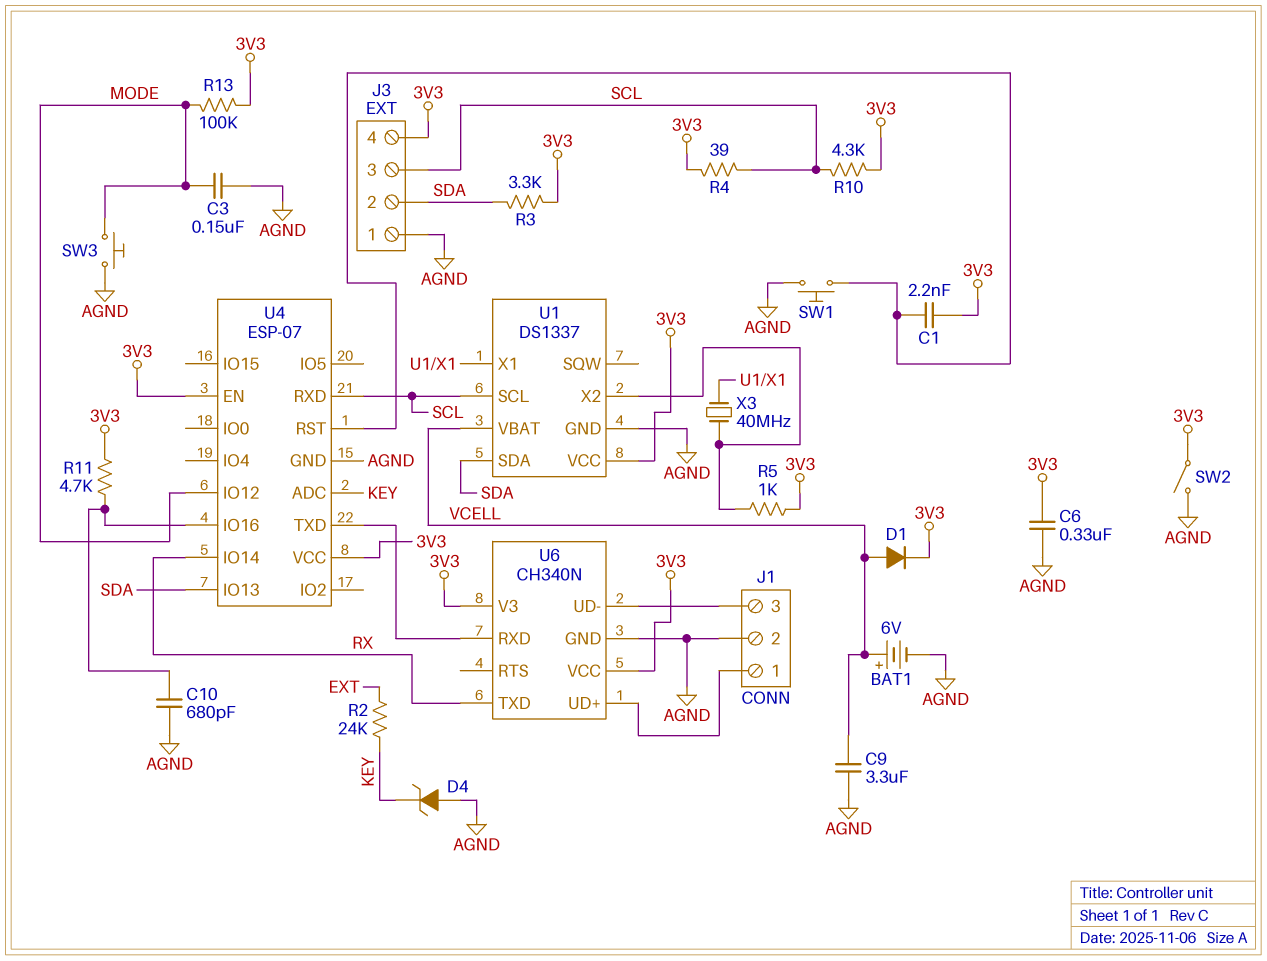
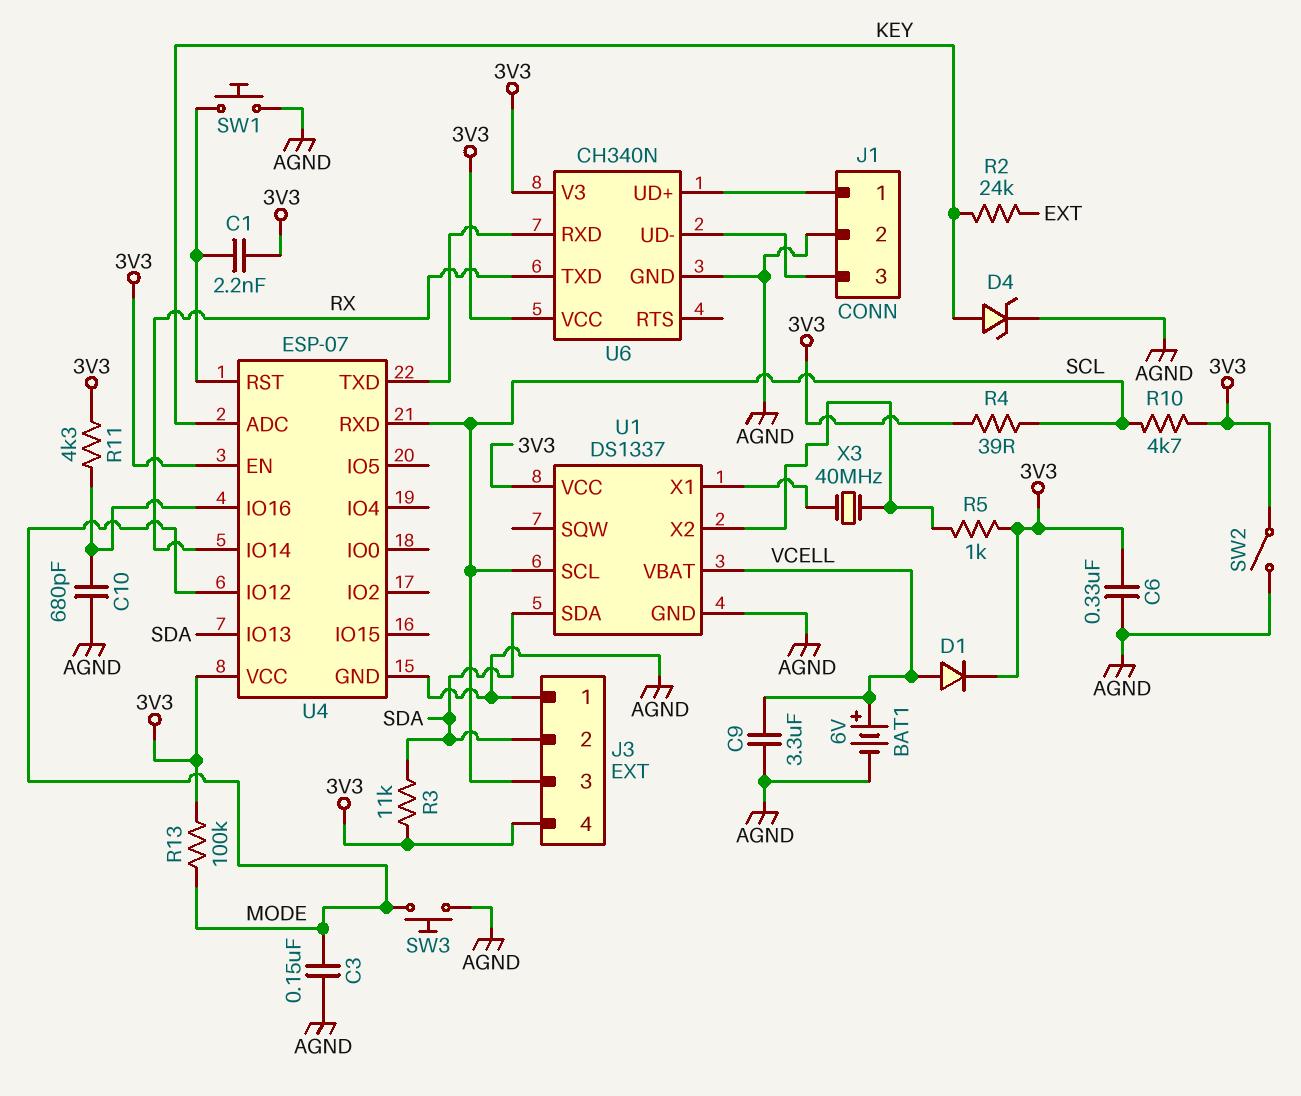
D4: zener (A AGND, K KEY) -> zener (A KEY, K AGND)
R3: 3.3k (3V3, SDA) -> 11k (3V3, SDA)
R10: 4.3k (3V3, SCL) -> 4.7k (3V3, SCL)
R11: 4.7k (3V3, U4/IO16) -> 4.3k (3V3, U4/IO16)

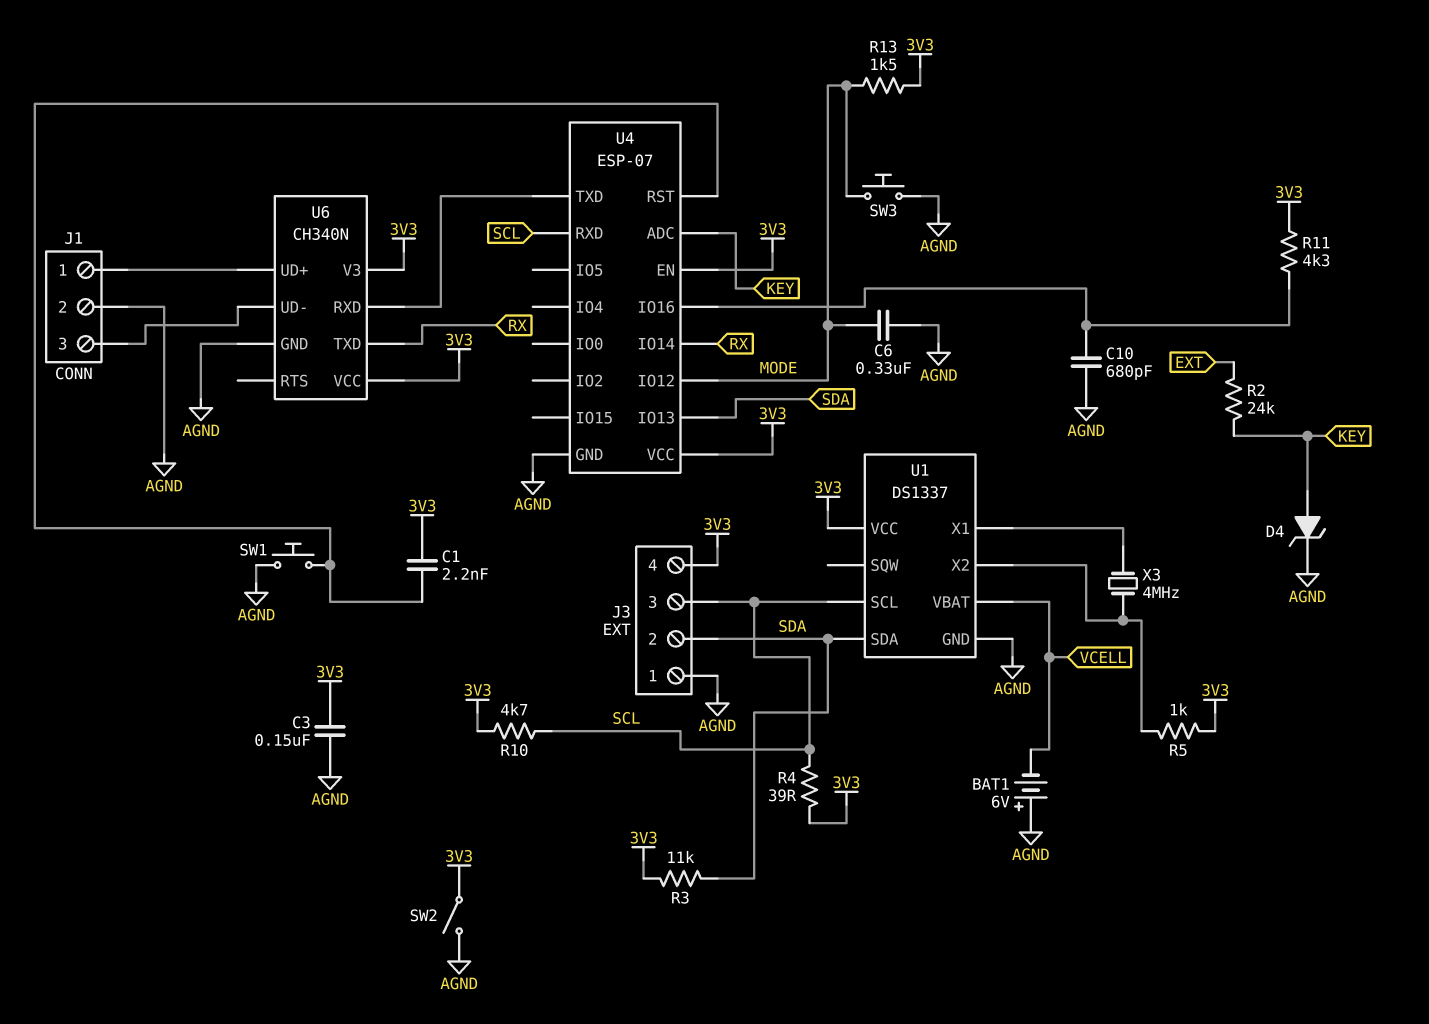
BAT1: 6V (plus VCELL, minus AGND) -> 6V (plus AGND, minus VCELL)
C3: 150nF (AGND, MODE) -> 150nF (3V3, AGND)
C6: 330nF (3V3, AGND) -> 330nF (AGND, MODE)
C9: 3.3uF (AGND, VCELL) -> none
D1: diode (A VCELL, K 3V3) -> none
R13: 100k (3V3, MODE) -> 1.5k (3V3, MODE)
X3: 40MHz (U1/X1, U1/X2) -> 4MHz (U1/X1, U1/X2)

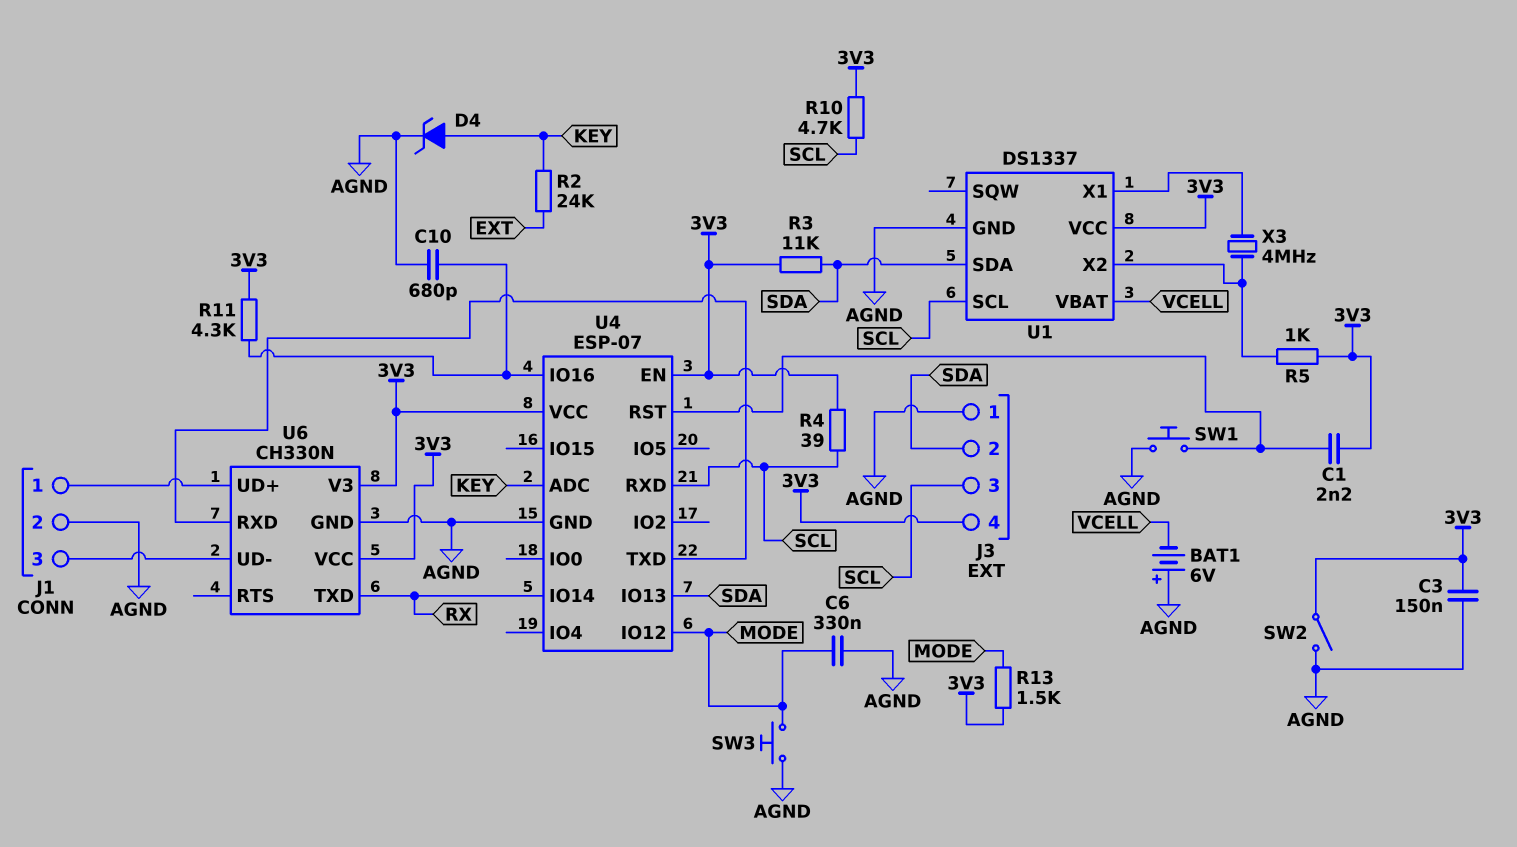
U6: CH340N -> CH330N

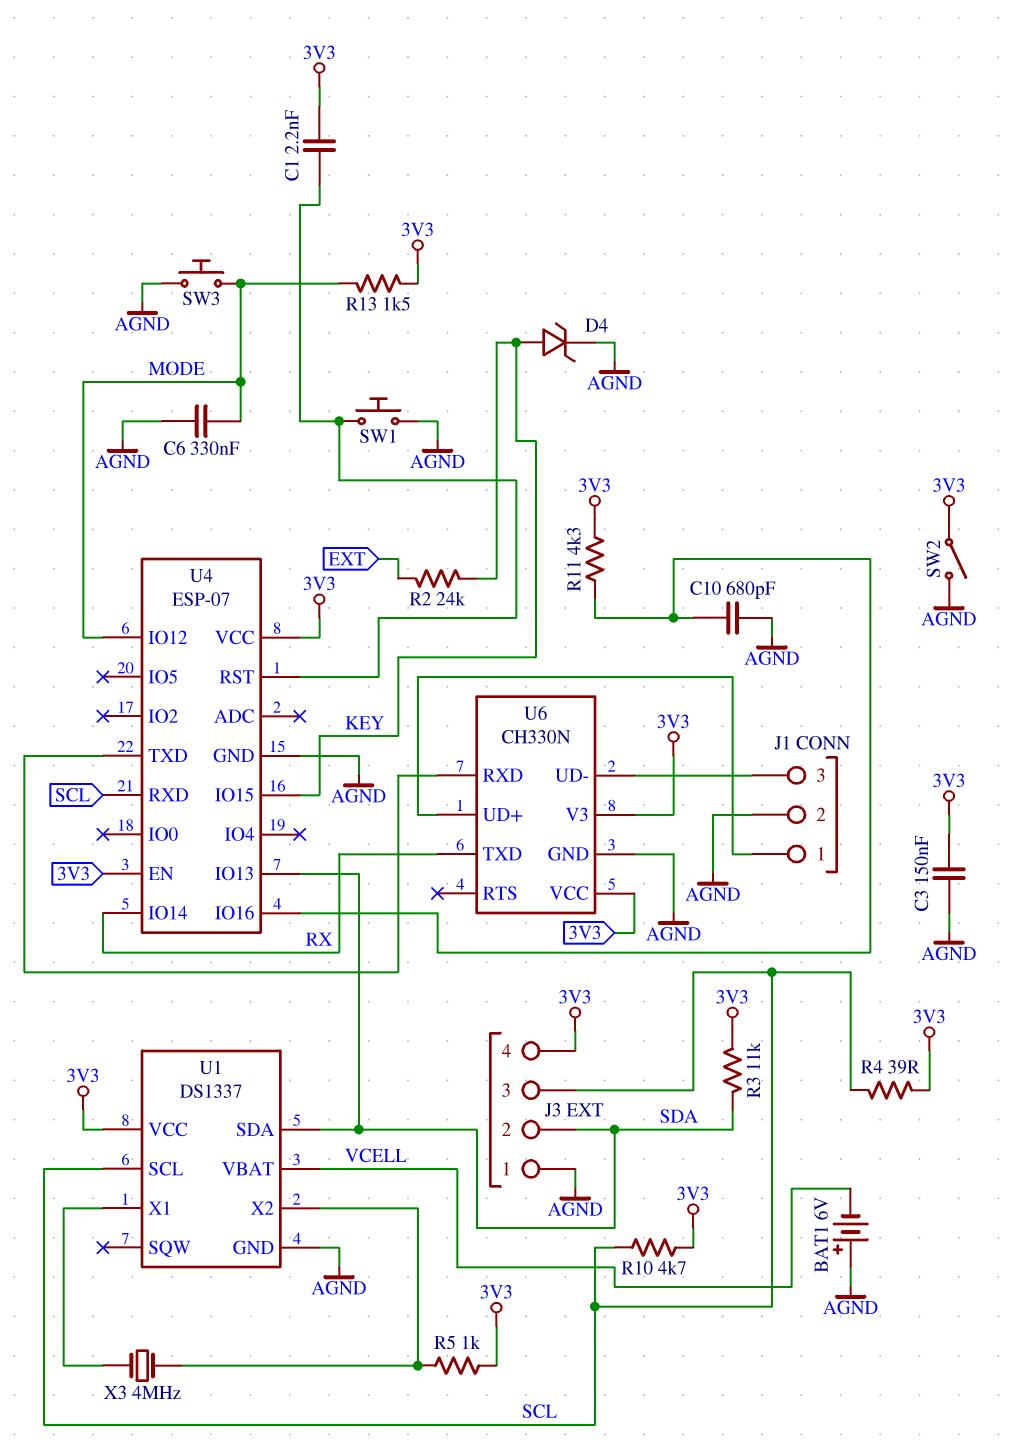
U4 pin ADC: KEY -> none
U4 pin IO15: none -> KEY

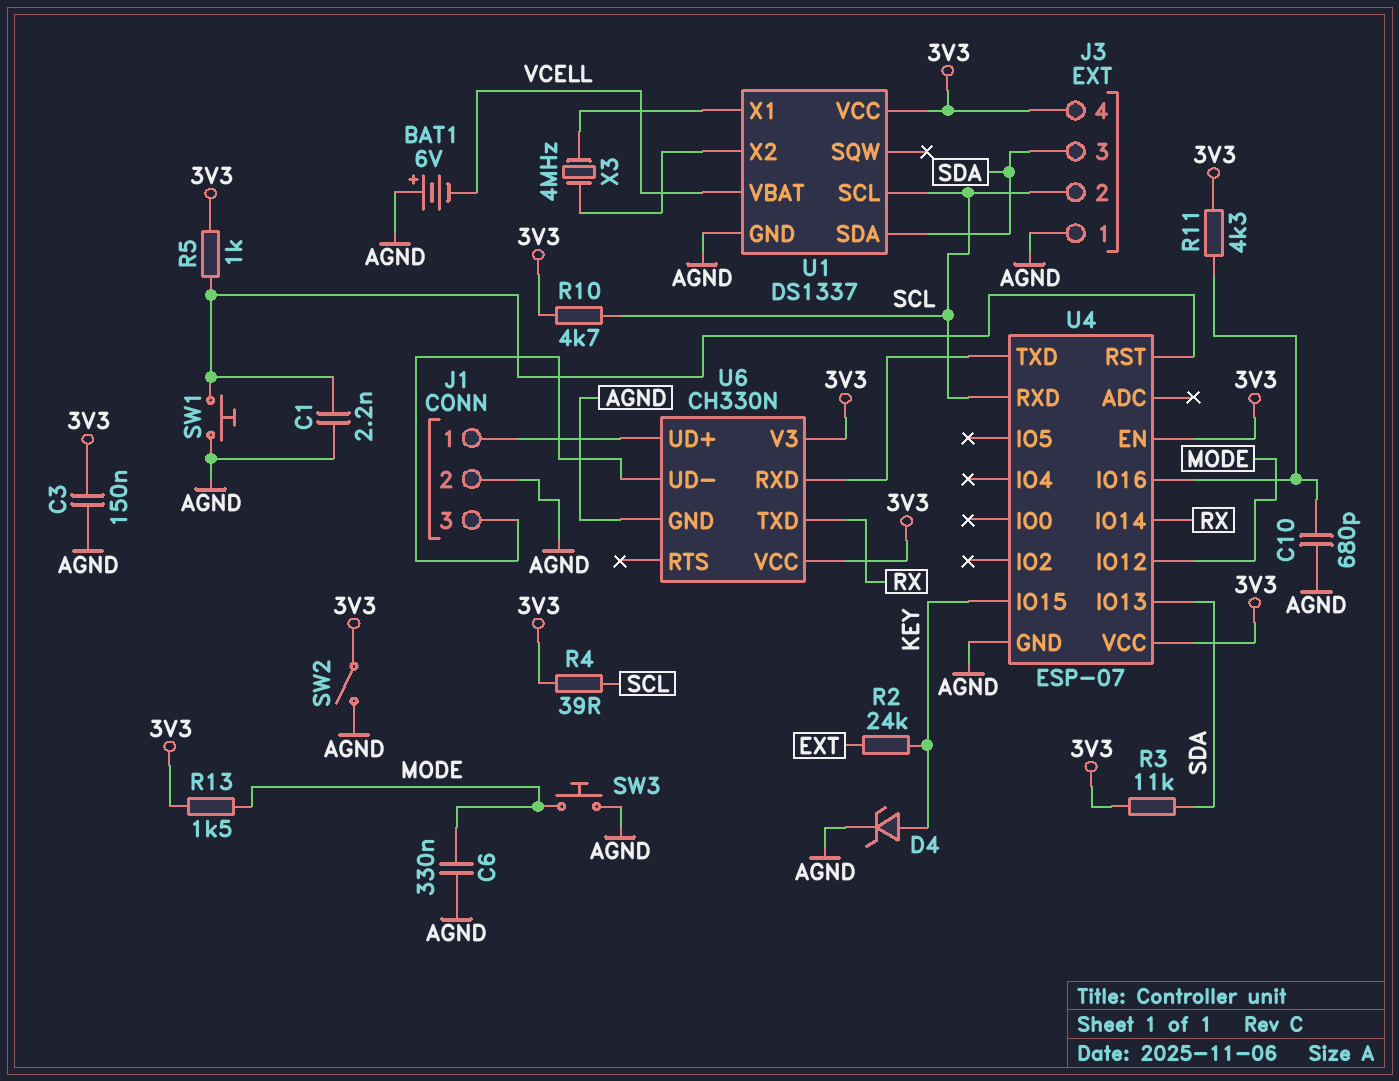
C1: 2.2nF (3V3, U4/RST) -> 2.2nF (AGND, U4/RST)
J3 pin 2: SDA -> SCL
J3 pin 3: SCL -> SDA
R5: 1k (3V3, U1/X2) -> 1k (3V3, U4/RST)

